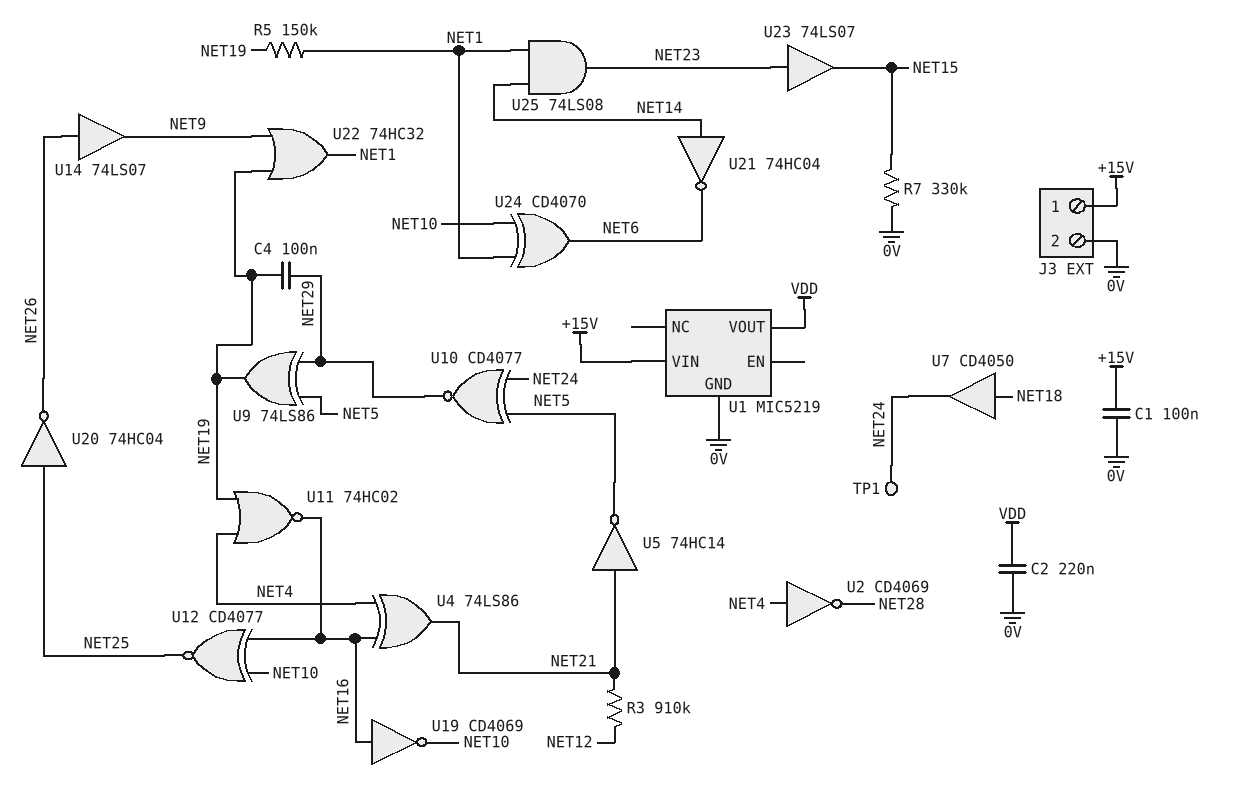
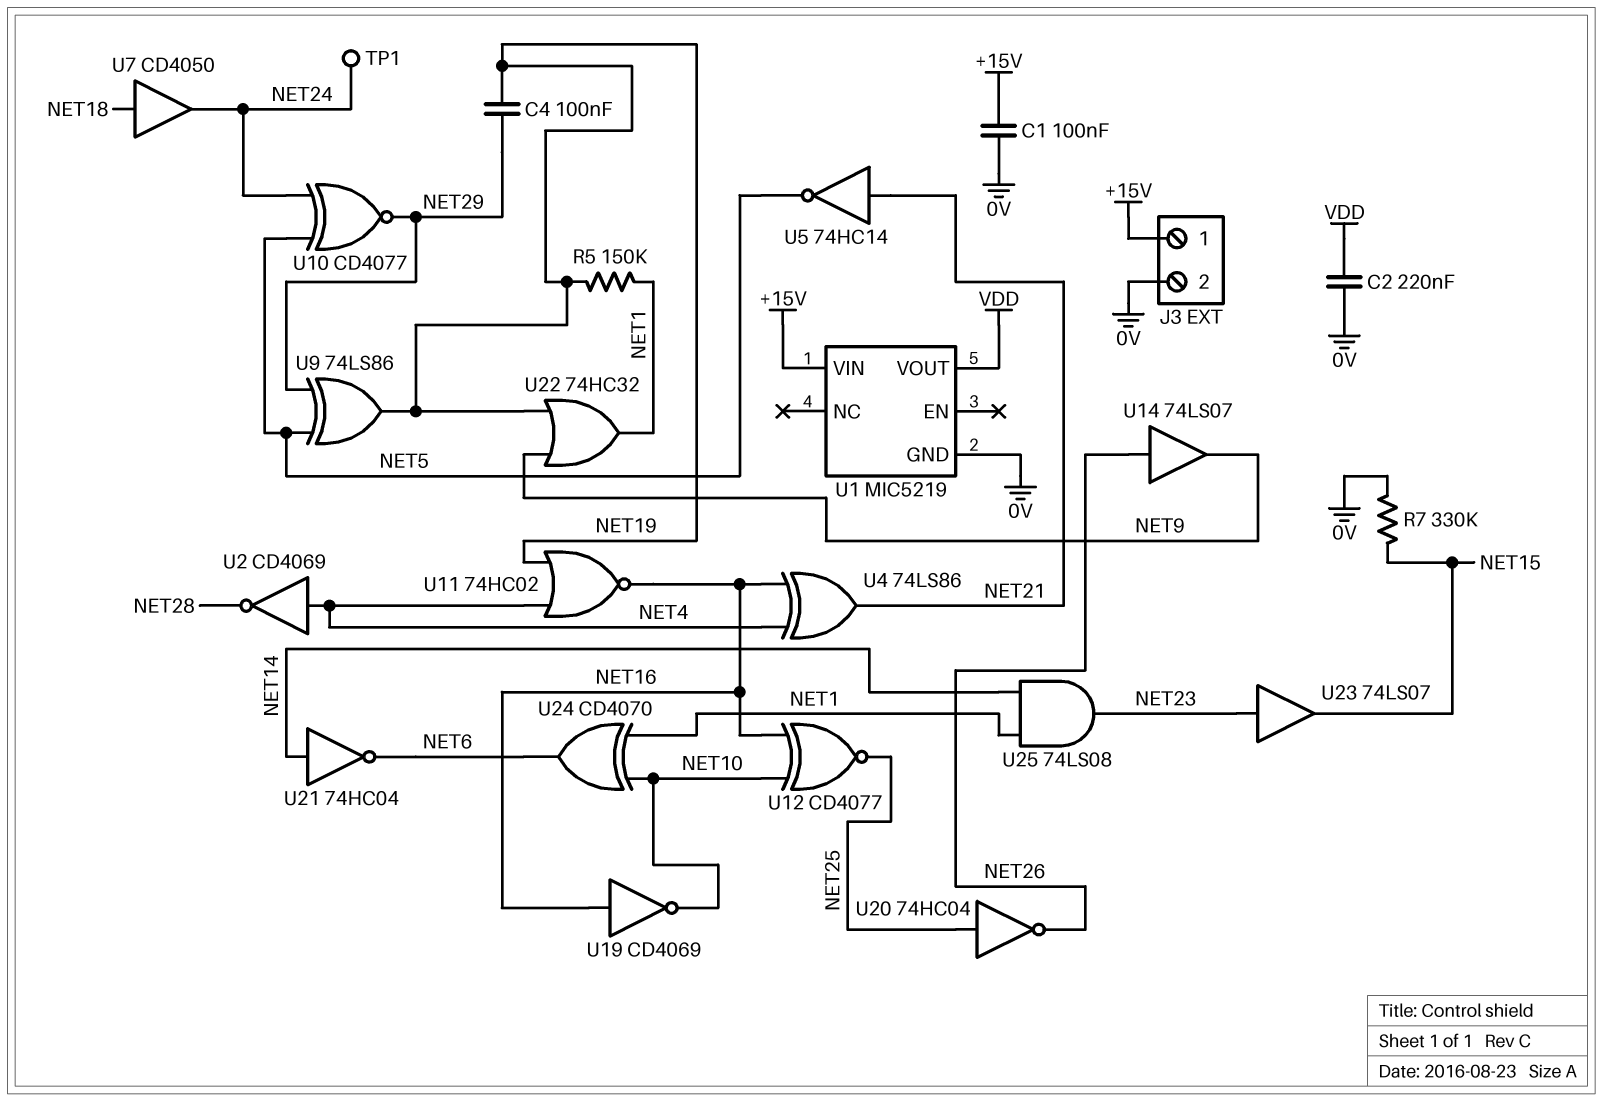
R3: 910k (NET12, NET21) -> none

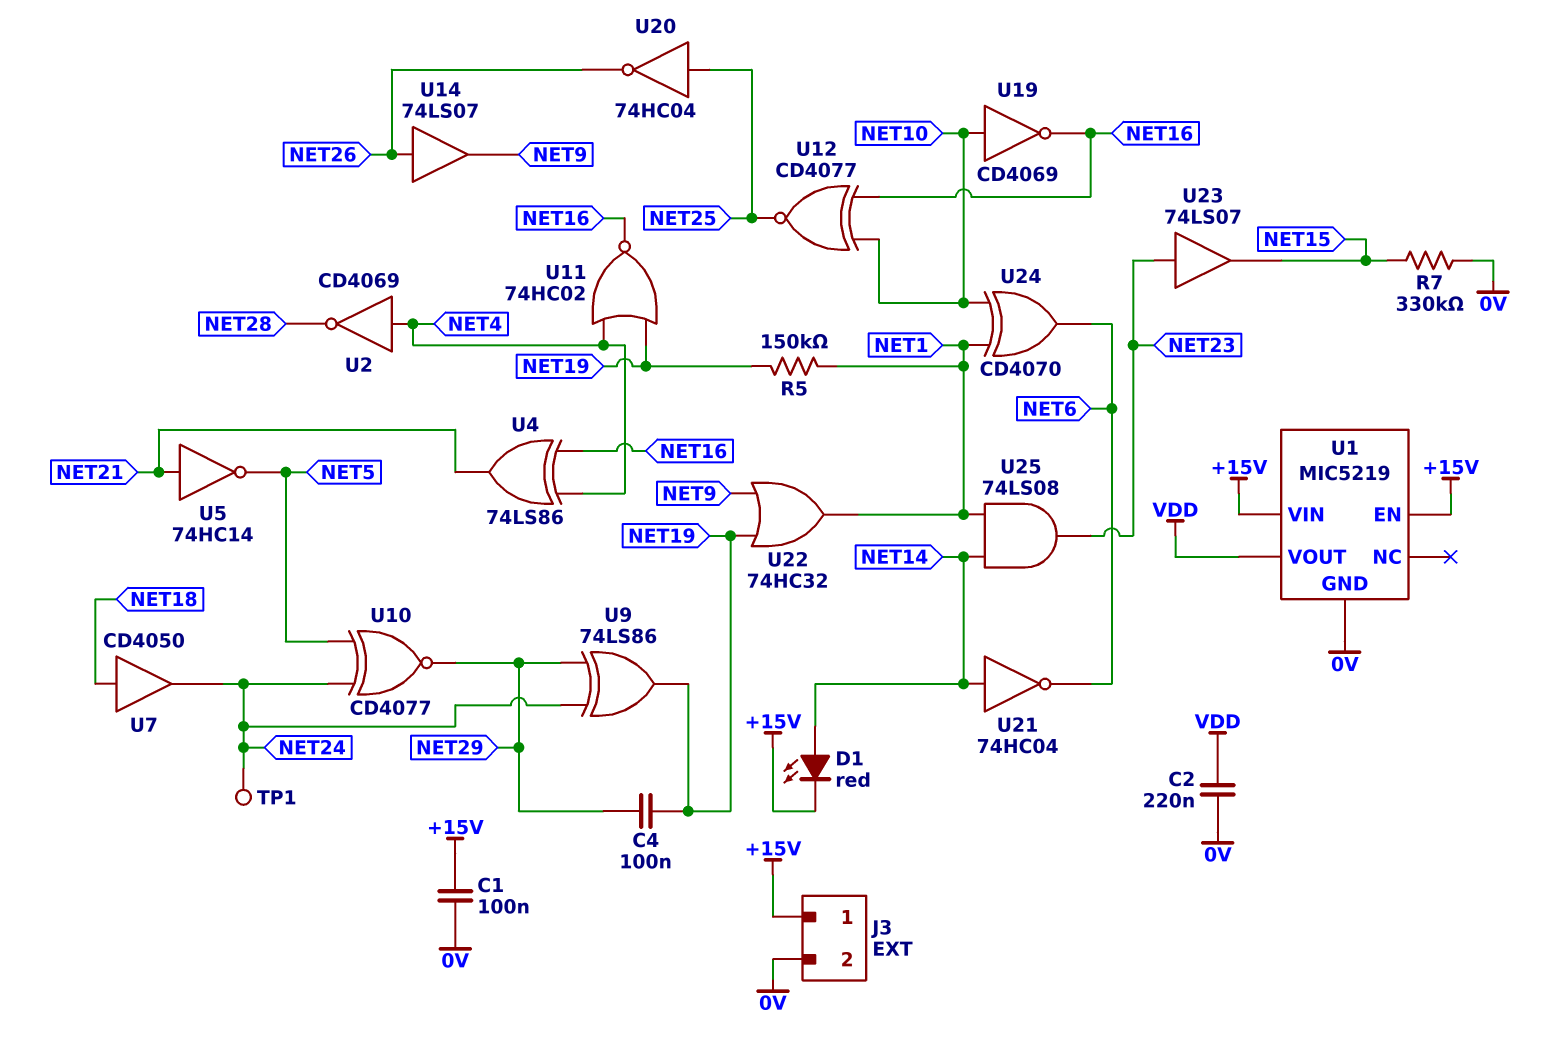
D1: none -> LED red (A NET14, K +15V)
U1 pin EN: none -> +15V
U9: XOR 74LS86 (in NET5, in NET29, out NET19) -> XOR 74LS86 (in NET24, in NET29, out NET19)
U19: NOT CD4069 (in NET16, out NET10) -> NOT CD4069 (in NET10, out NET16)

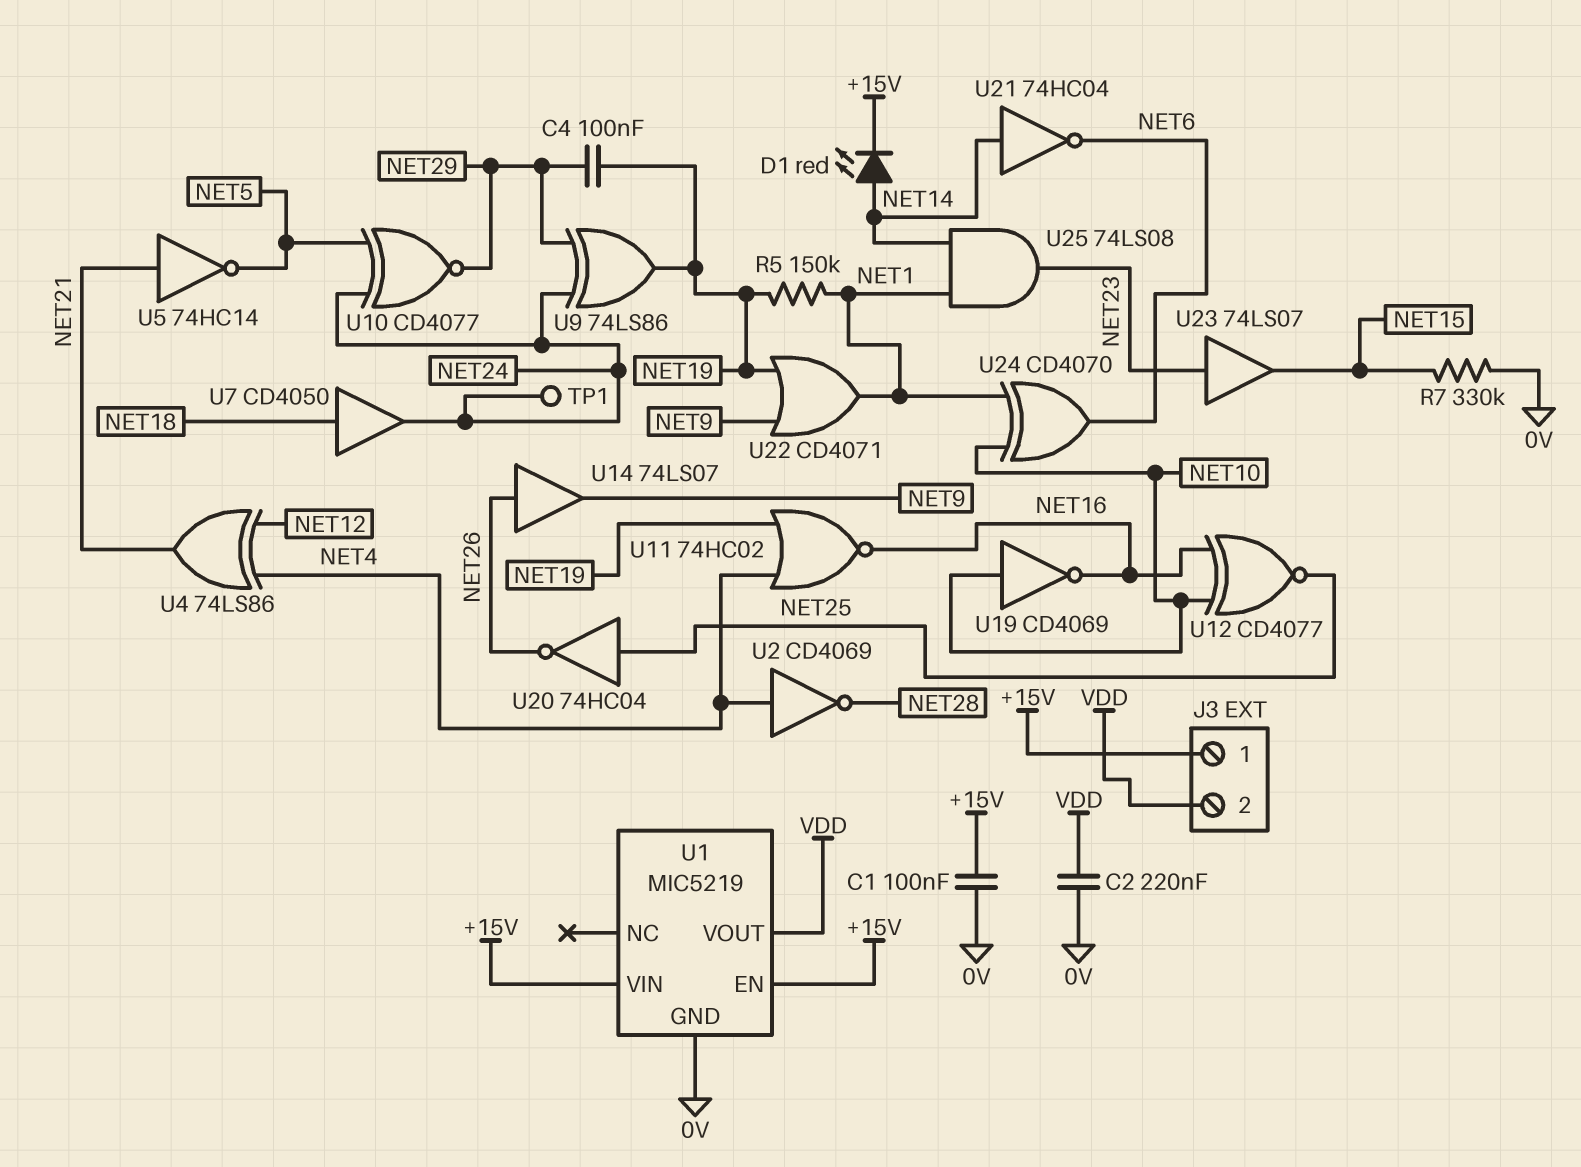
J3 pin 2: 0V -> VDD
U4: XOR 74LS86 (in NET4, in NET16, out NET21) -> XOR 74LS86 (in NET4, in NET12, out NET21)
U22: OR 74HC32 (in NET9, in NET19, out NET1) -> OR CD4071 (in NET9, in NET19, out NET1)

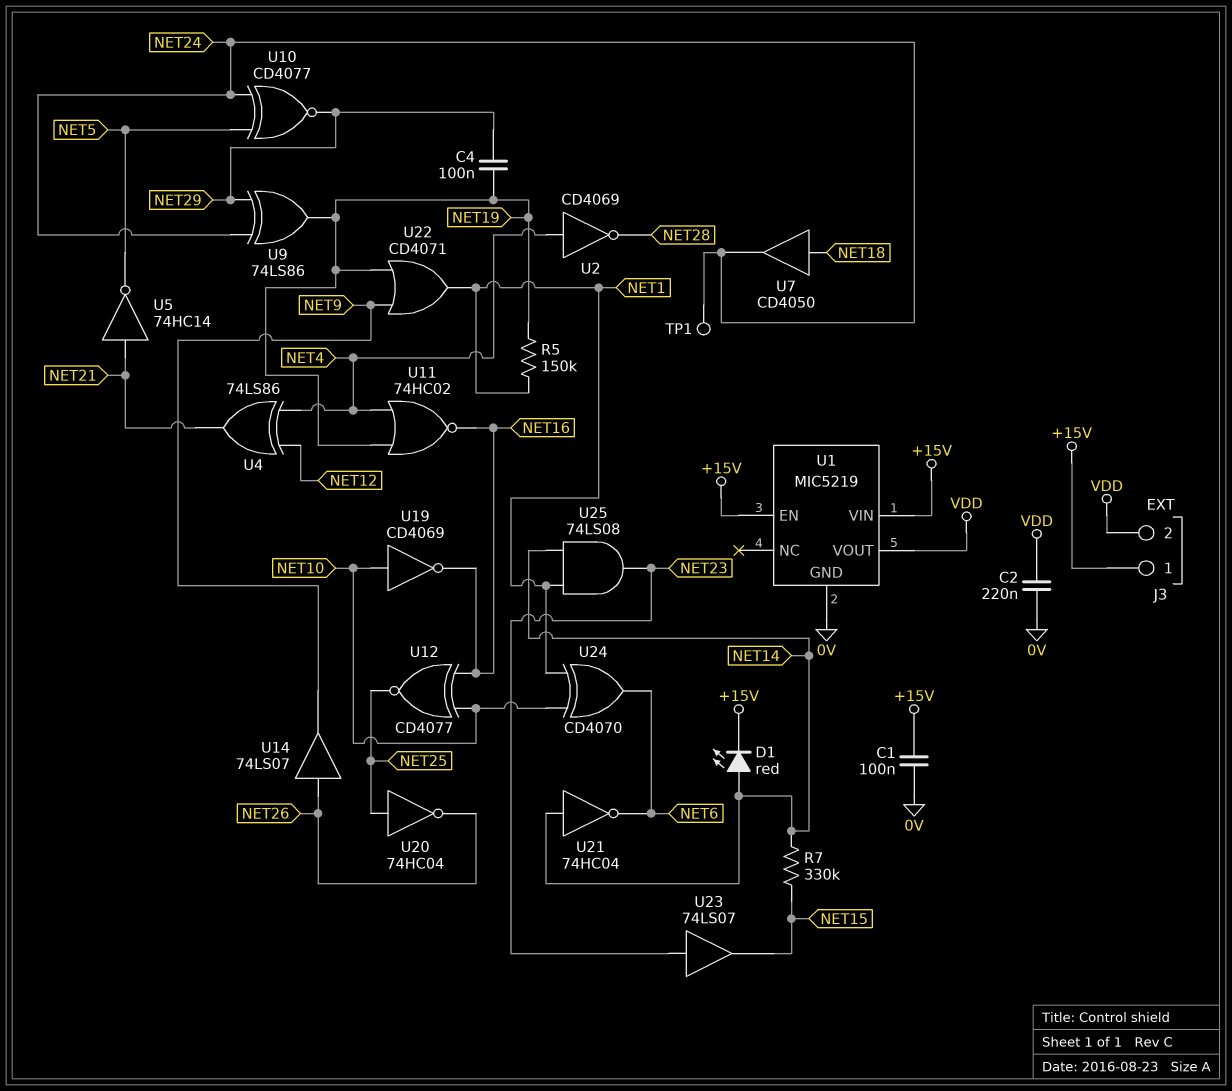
R7: 330k (0V, NET15) -> 330k (NET14, NET15)

